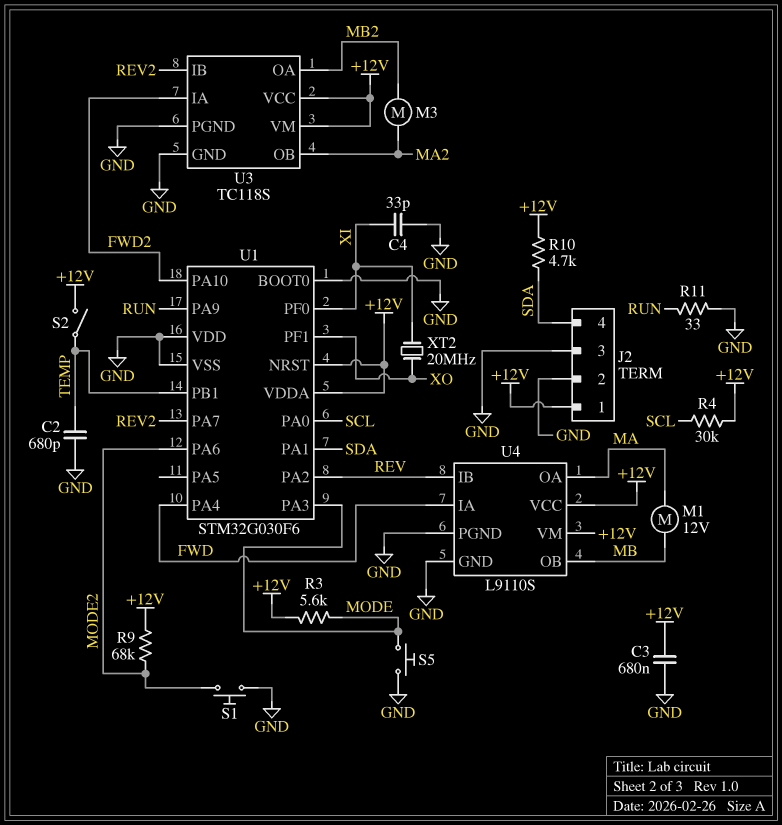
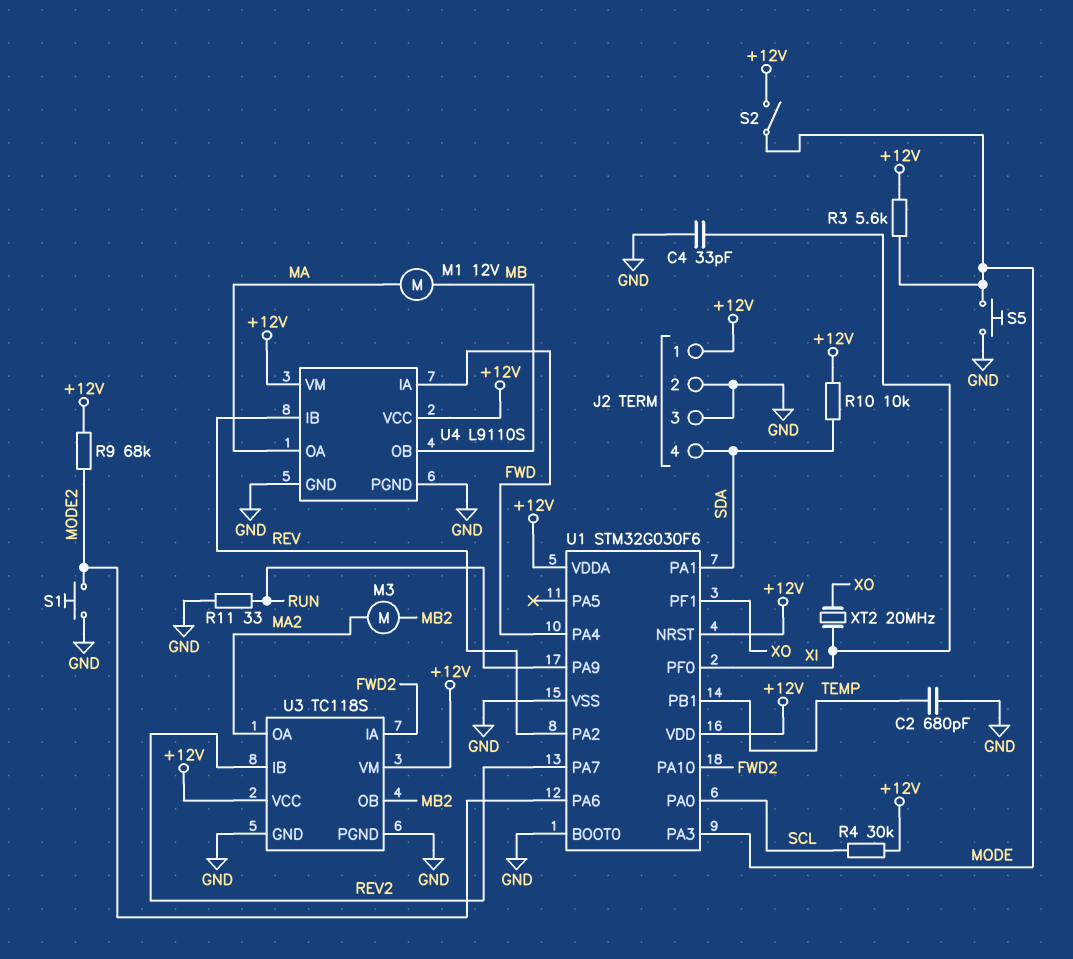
C3: 680nF (+12V, GND) -> none
R10: 4.7k (+12V, SDA) -> 10k (+12V, SDA)
S2: switch (+12V, TEMP) -> switch (+12V, MODE)
U1 pin VDD: GND -> +12V
U3 pin OA: MB2 -> MA2
U3 pin OB: MA2 -> MB2

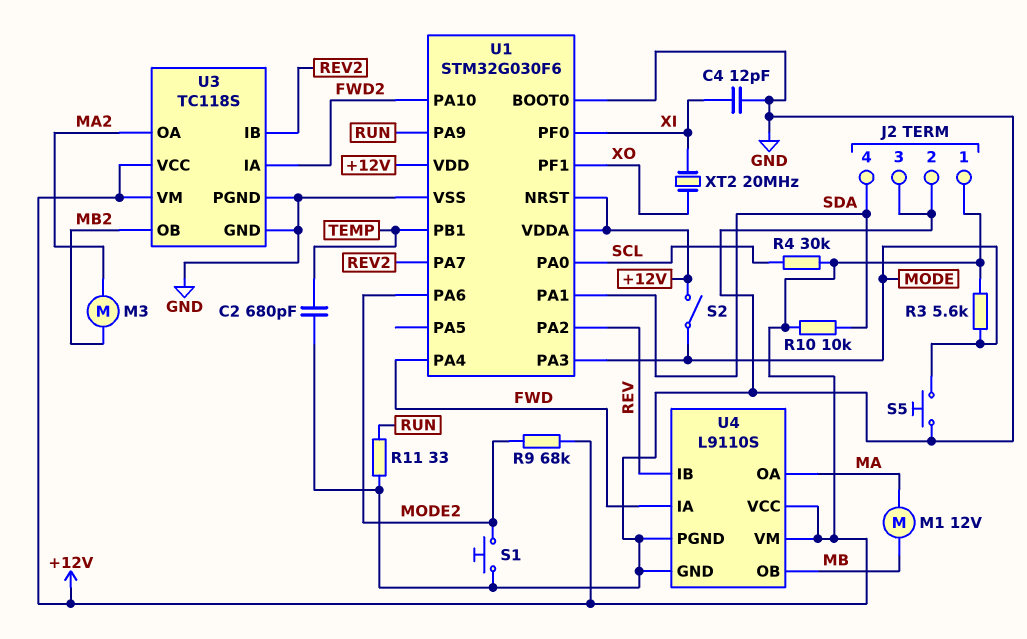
C4: 33pF (GND, XI) -> 12pF (GND, XI)

